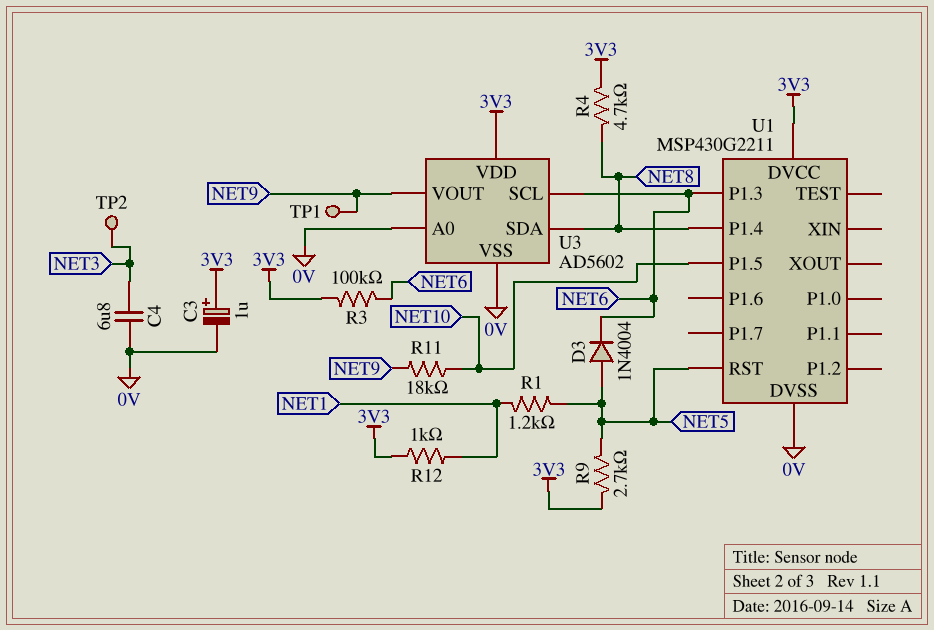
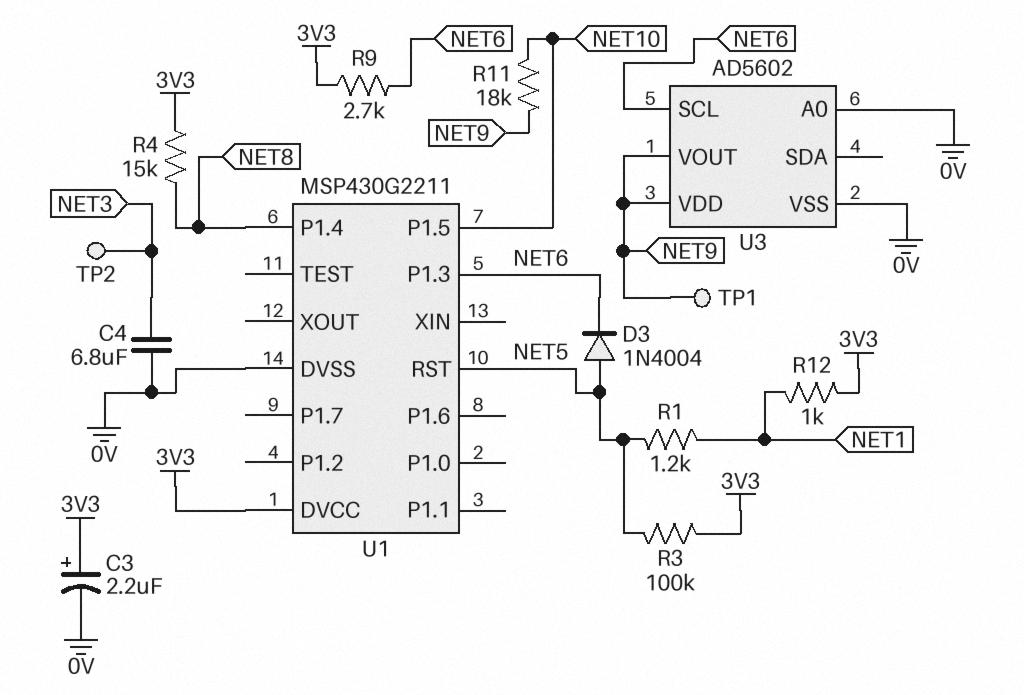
C3: 1uF (plus 3V3, minus 0V) -> 2.2uF (plus 3V3, minus 0V)
R3: 100k (3V3, NET6) -> 100k (3V3, NET5)
R4: 4.7k (3V3, NET8) -> 15k (3V3, NET8)
R9: 2.7k (3V3, NET5) -> 2.7k (3V3, NET6)
U3 pin SDA: NET8 -> none
U3 pin VDD: 3V3 -> NET9

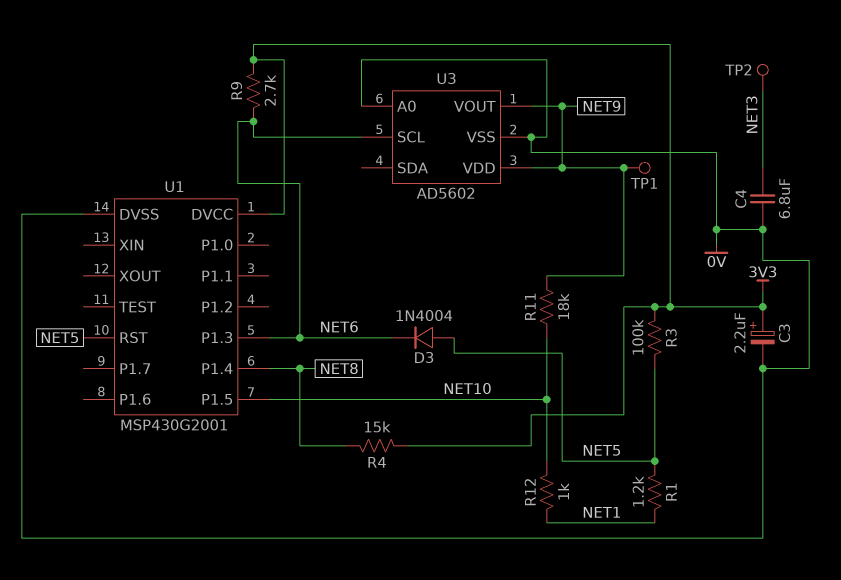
R12: 1k (3V3, NET1) -> 1k (NET1, NET10)
U1: MSP430G2211 -> MSP430G2001

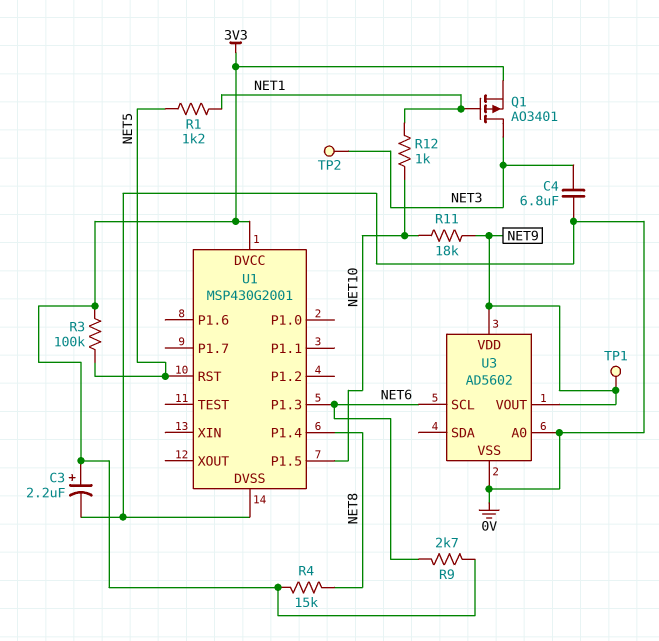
D3: diode 1N4004 (A NET5, K NET6) -> none
Q1: none -> PMOS AO3401 (G NET1, D NET3, S 3V3)

